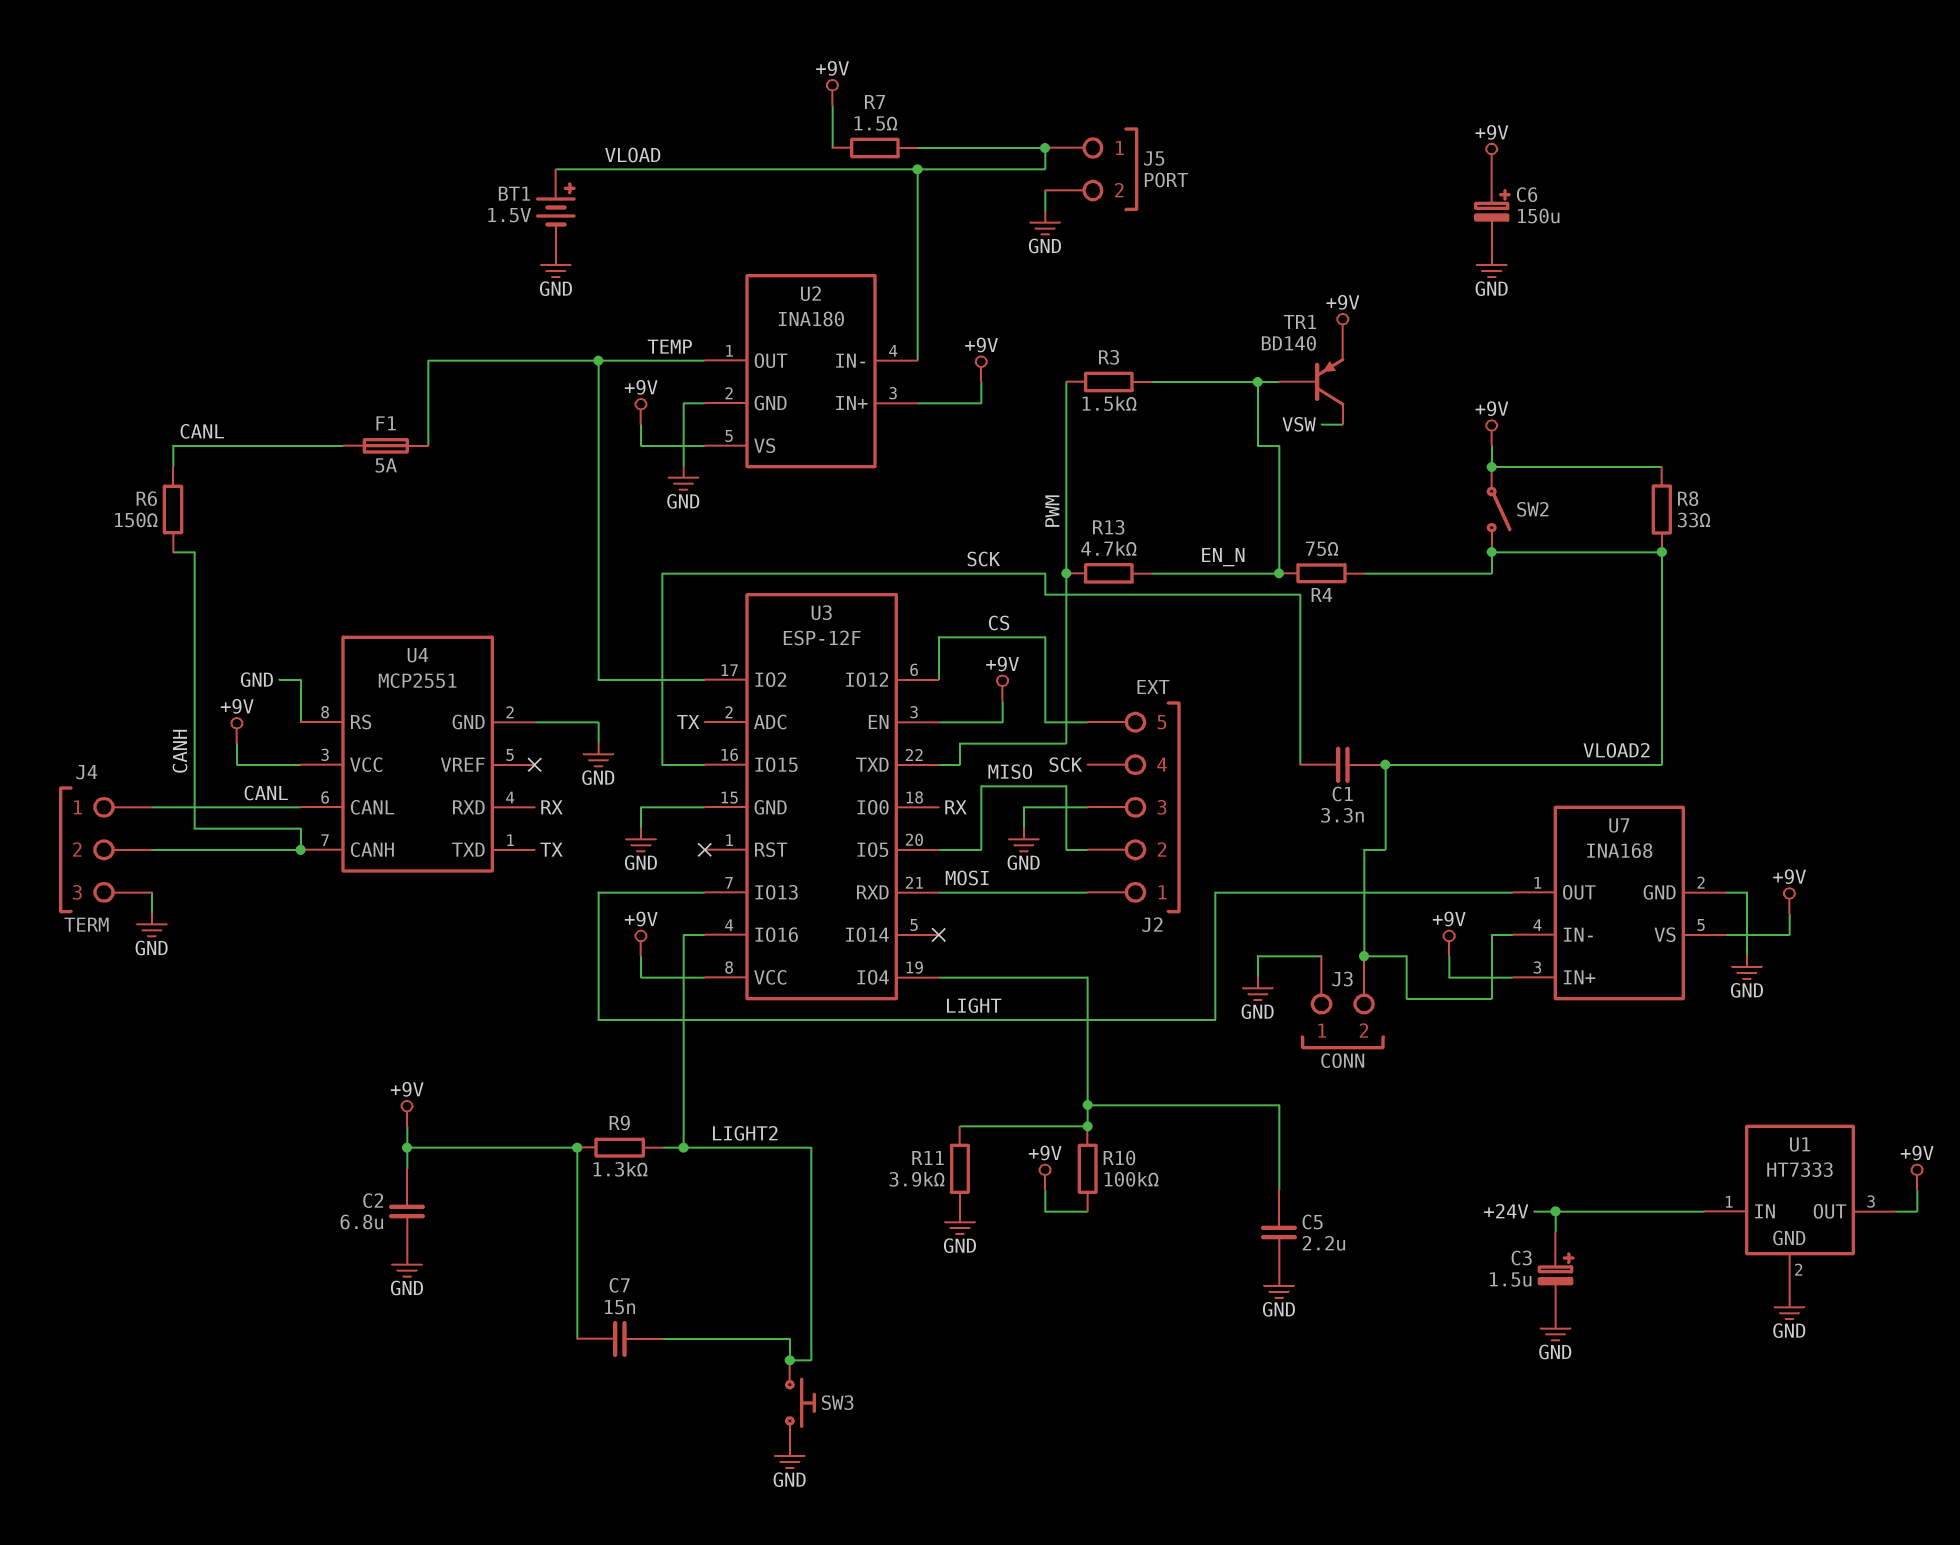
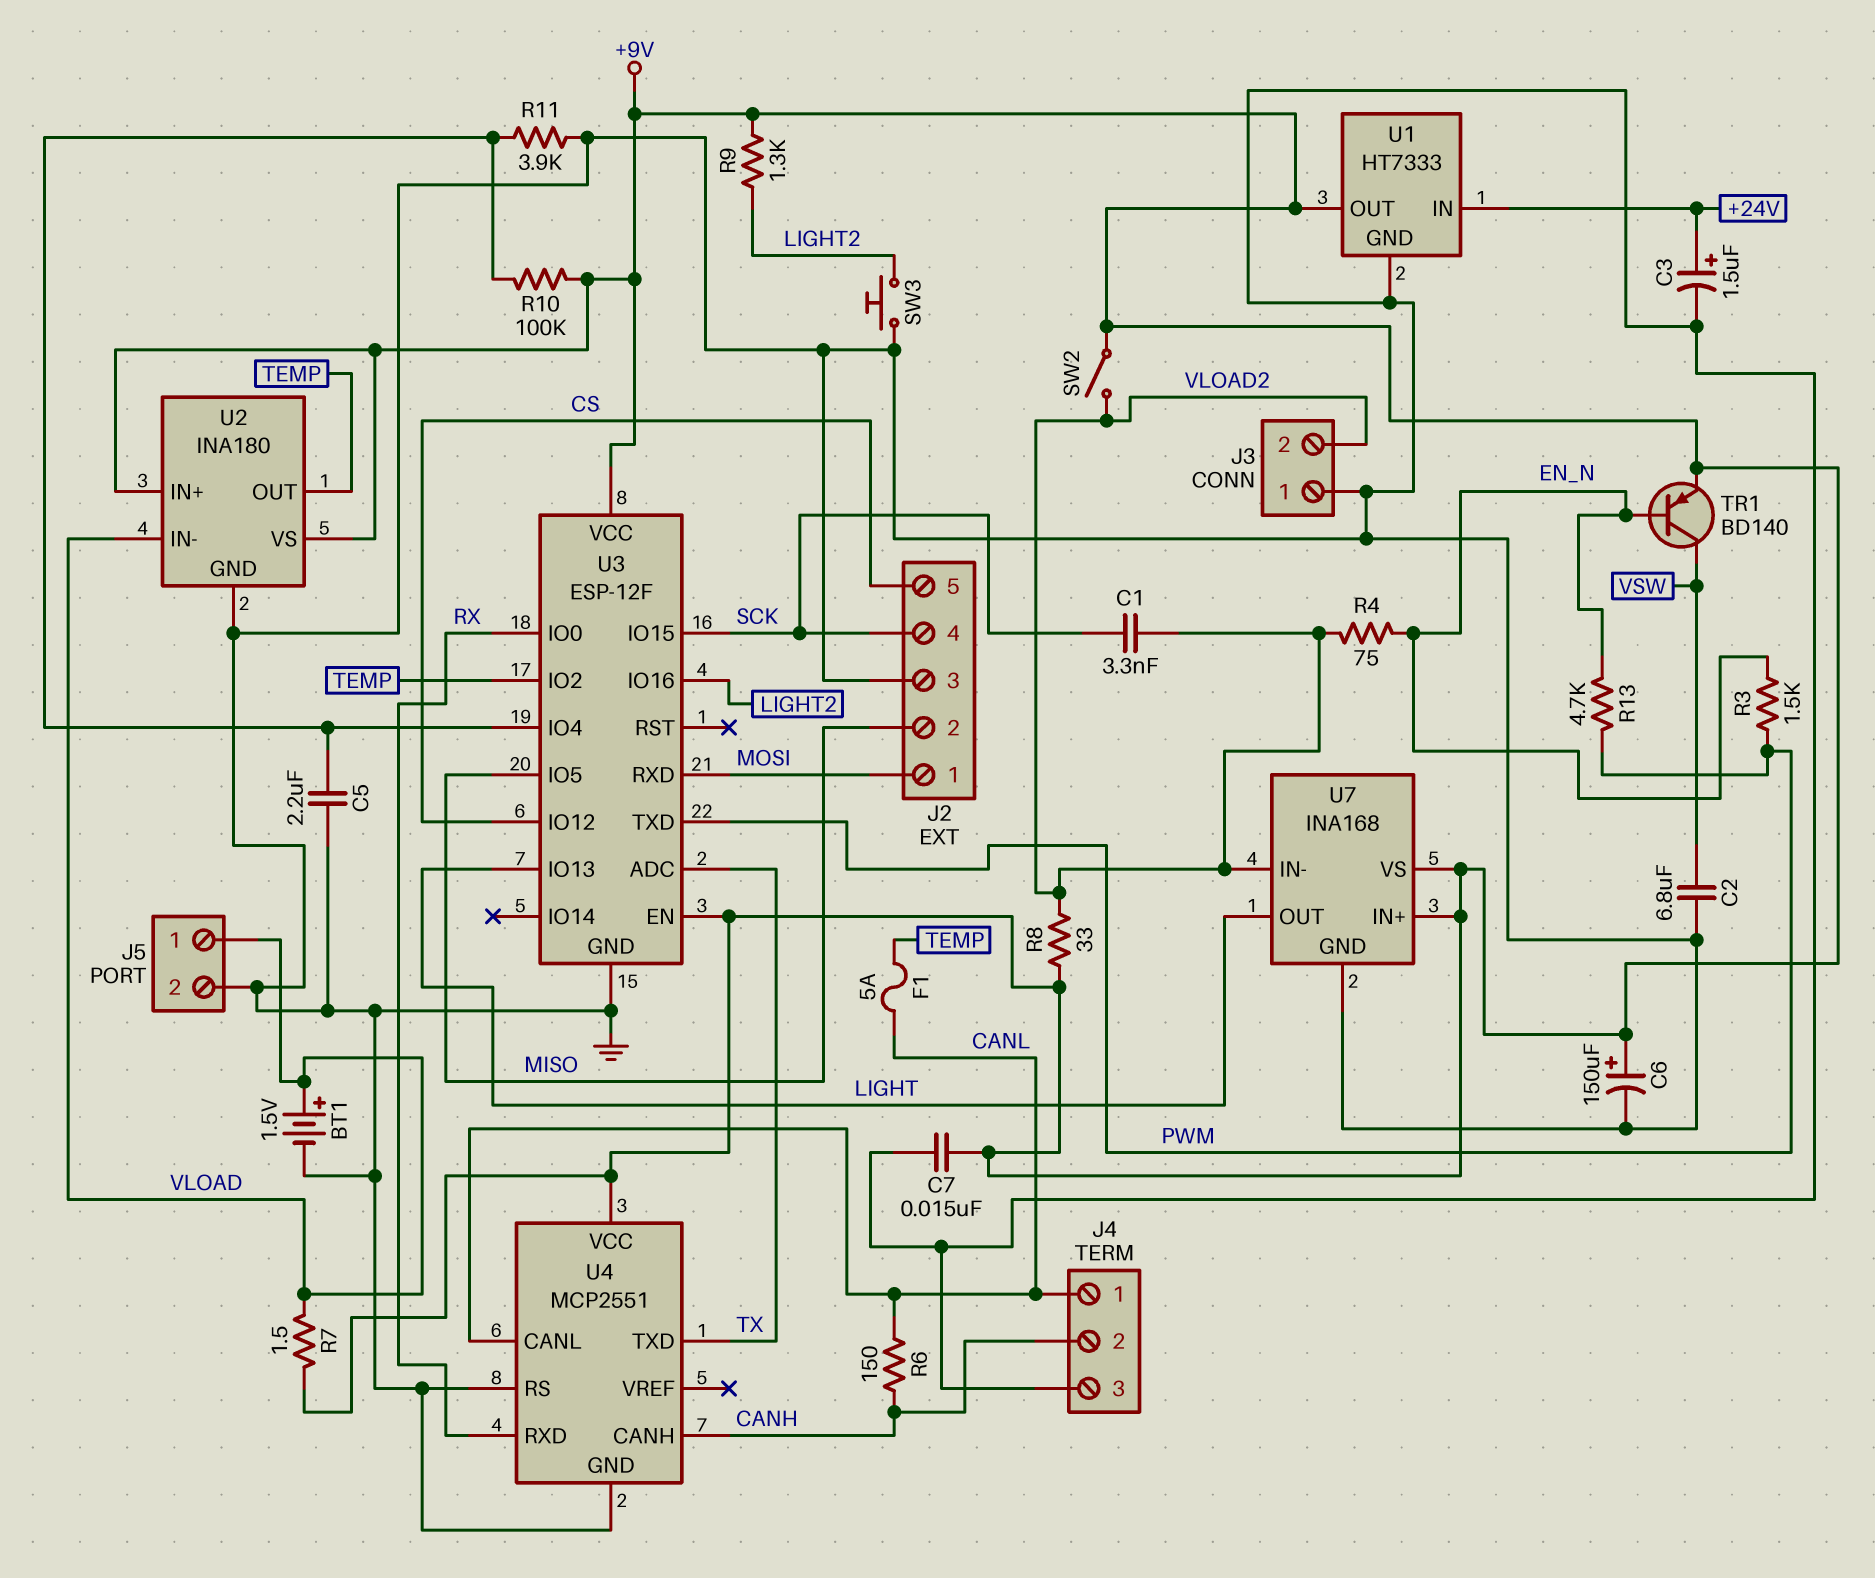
C2: 6.8uF (+9V, GND) -> 6.8uF (GND, VSW)
C7: 15nF (+9V, LIGHT2) -> 15nF (+9V, GND)

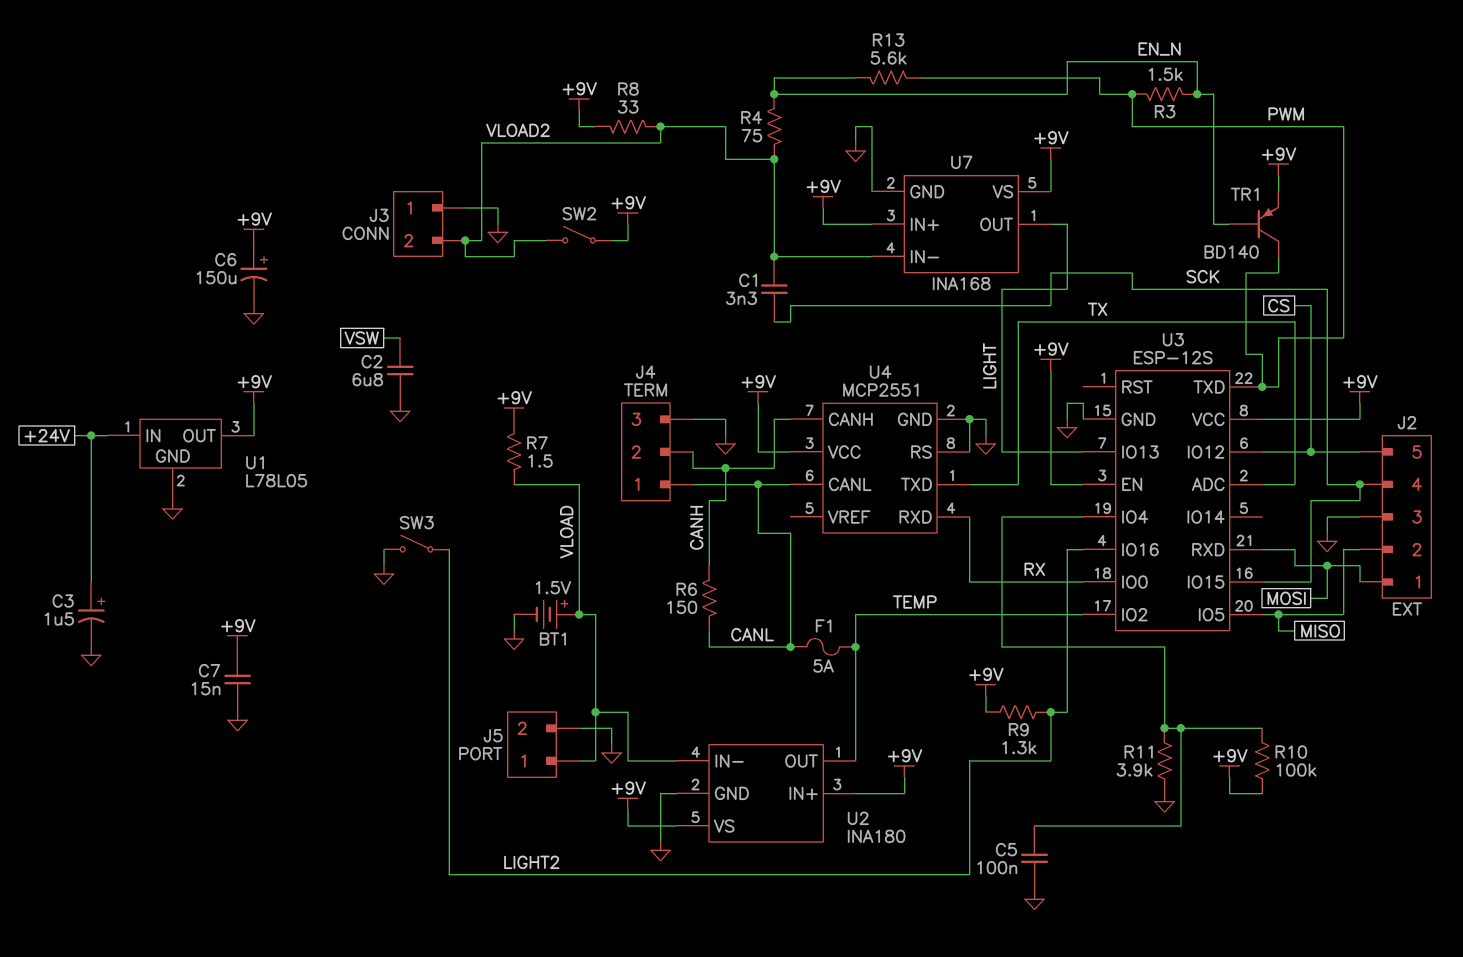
C5: 2.2uF (GND, U3/IO4) -> 100nF (GND, U3/IO4)
R13: 4.7k (EN_N, PWM) -> 5.6k (EN_N, PWM)
SW3: button (GND, LIGHT2) -> switch (GND, LIGHT2)
TR1: PNP BD140 (B EN_N, C VSW, E +9V) -> PNP BD140 (B EN_N, C PWM, E +9V)
U1: HT7333 -> L78L05
U3: ESP-12F -> ESP-12S

